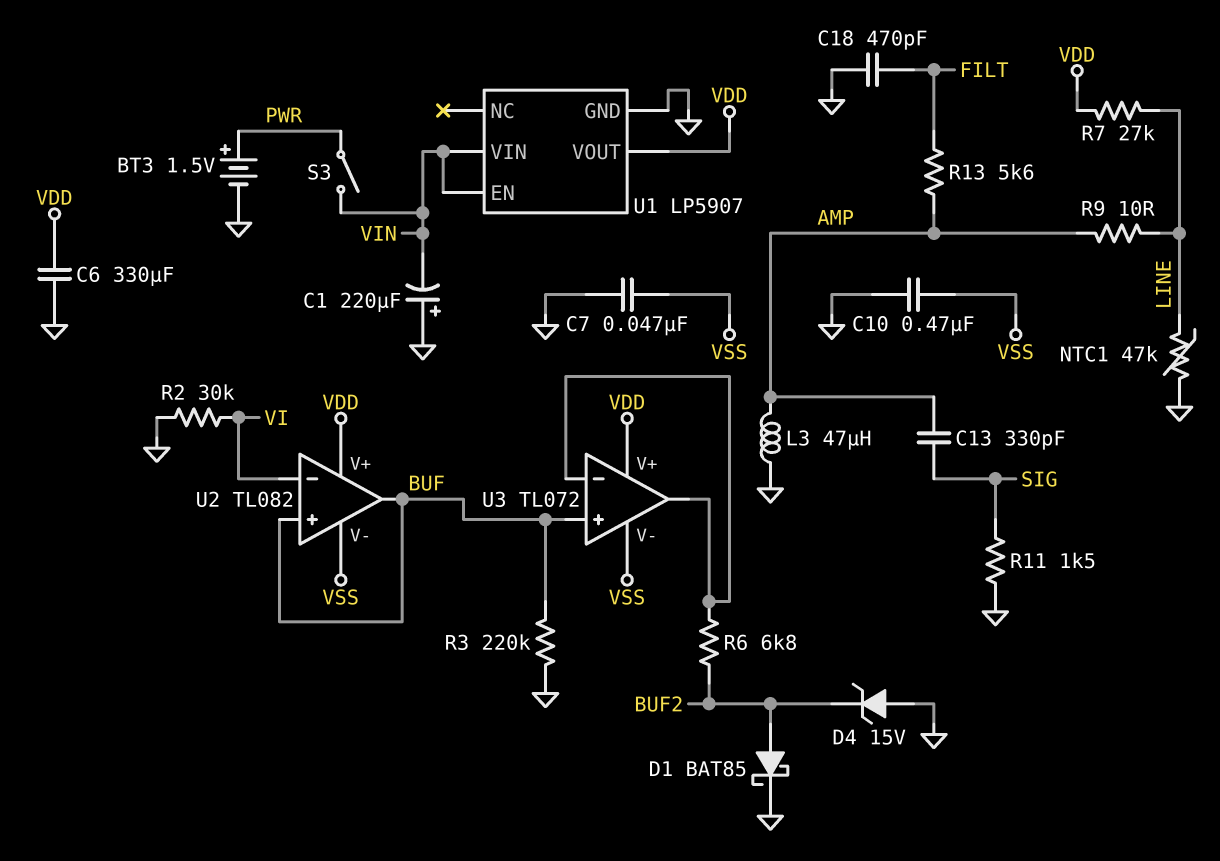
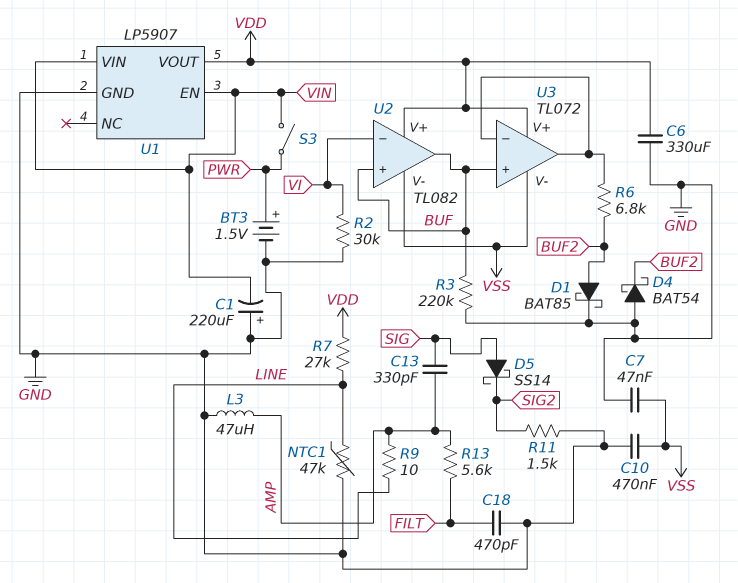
D4: zener 15V (A GND, K BUF2) -> schottky BAT54 (A GND, K BUF2)
D5: none -> schottky SS14 (A SIG, K SIG2)
R11: 1.5k (GND, SIG) -> 1.5k (GND, SIG2)

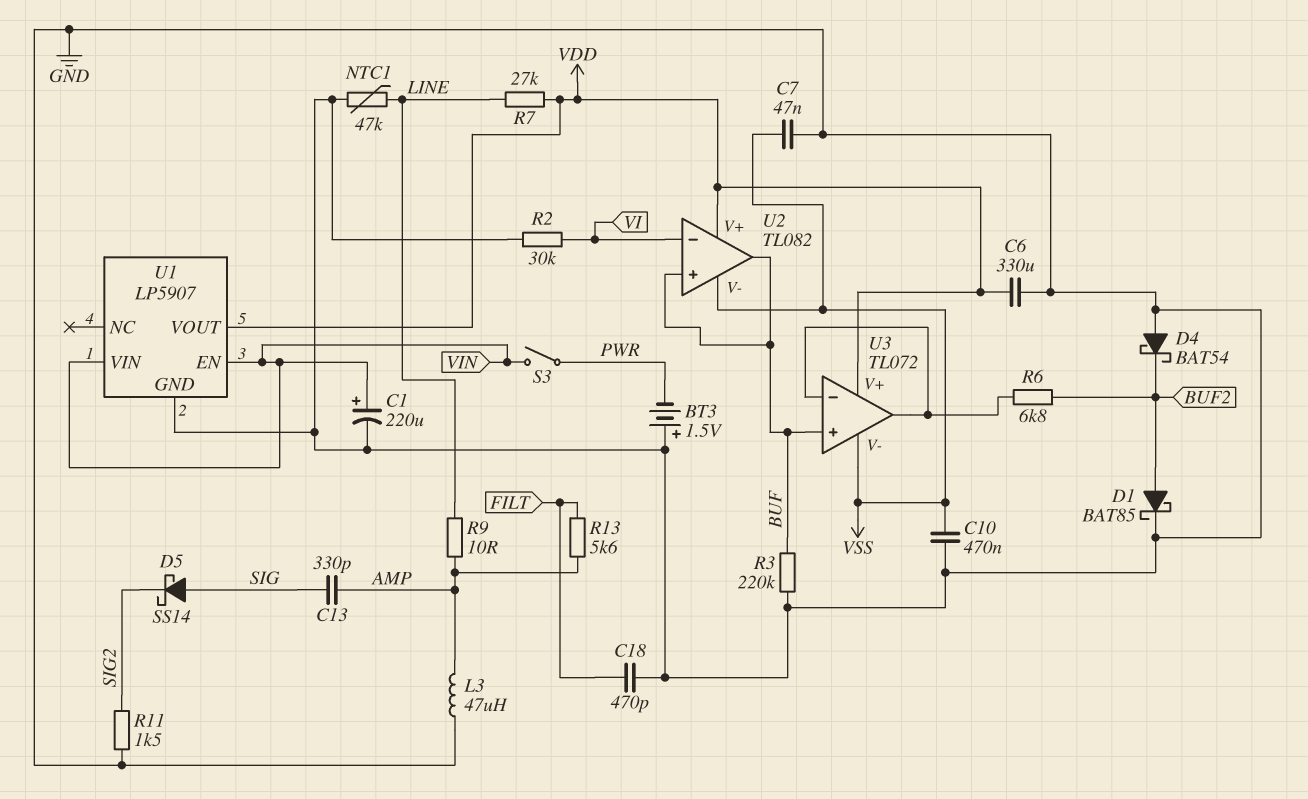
BT3: 1.5V (plus PWR, minus GND) -> 1.5V (plus GND, minus PWR)
C1: 220uF (plus GND, minus VIN) -> 220uF (plus VIN, minus GND)

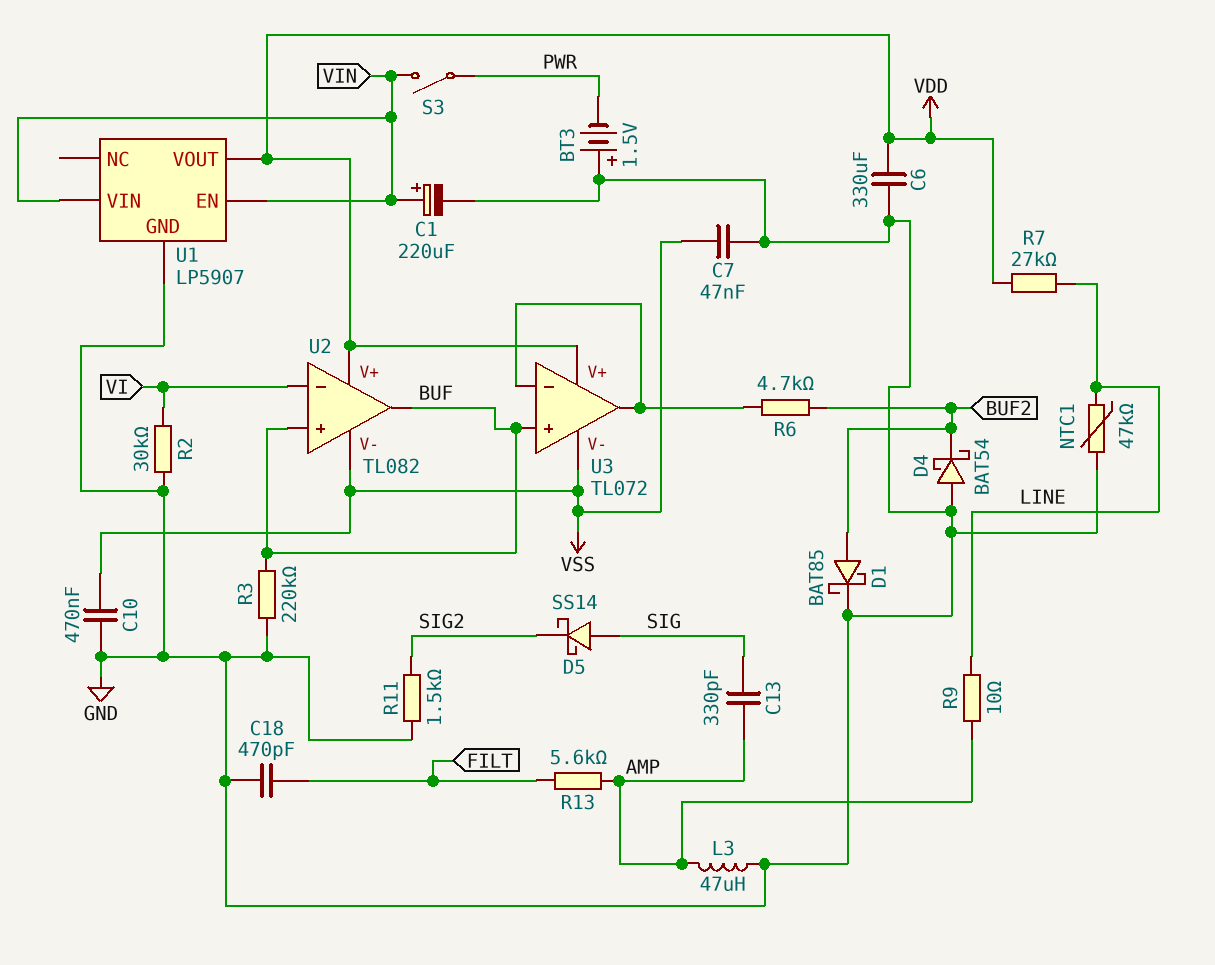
R6: 6.8k (BUF2, U3/in-) -> 4.7k (BUF2, U3/in-)

